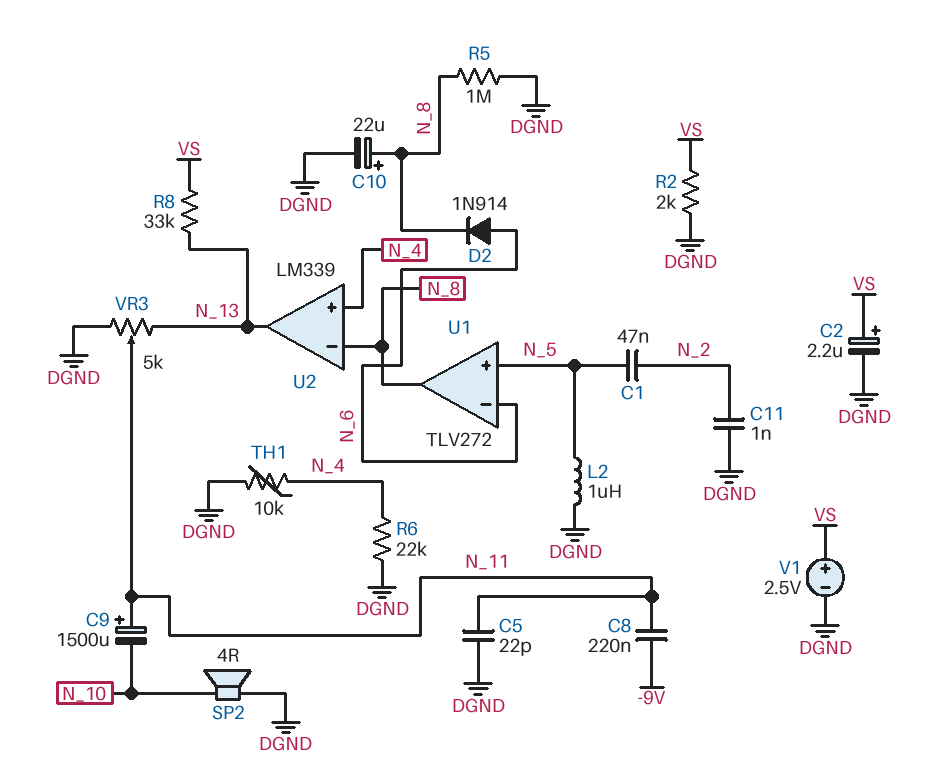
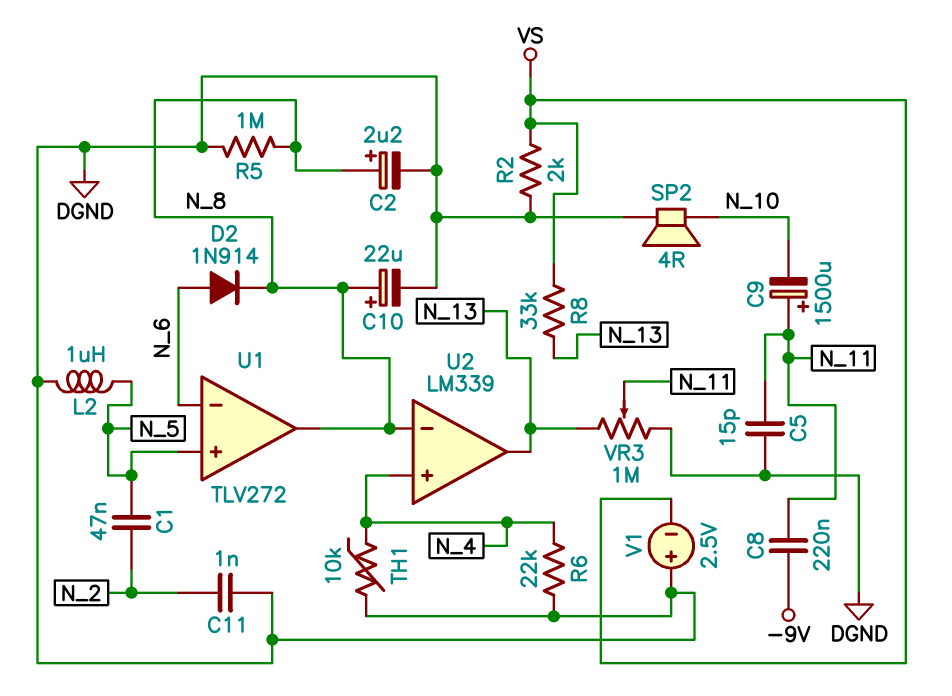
C2: 2.2uF (plus VS, minus DGND) -> 2.2uF (plus N_8, minus DGND)
C5: 22pF (DGND, N_11) -> 15pF (DGND, N_11)
V1: 2.5V (plus VS, minus DGND) -> 2.5V (plus DGND, minus VS)
VR3: 5k (DGND, N_13, wiper N_11) -> 1M (DGND, N_13, wiper N_11)

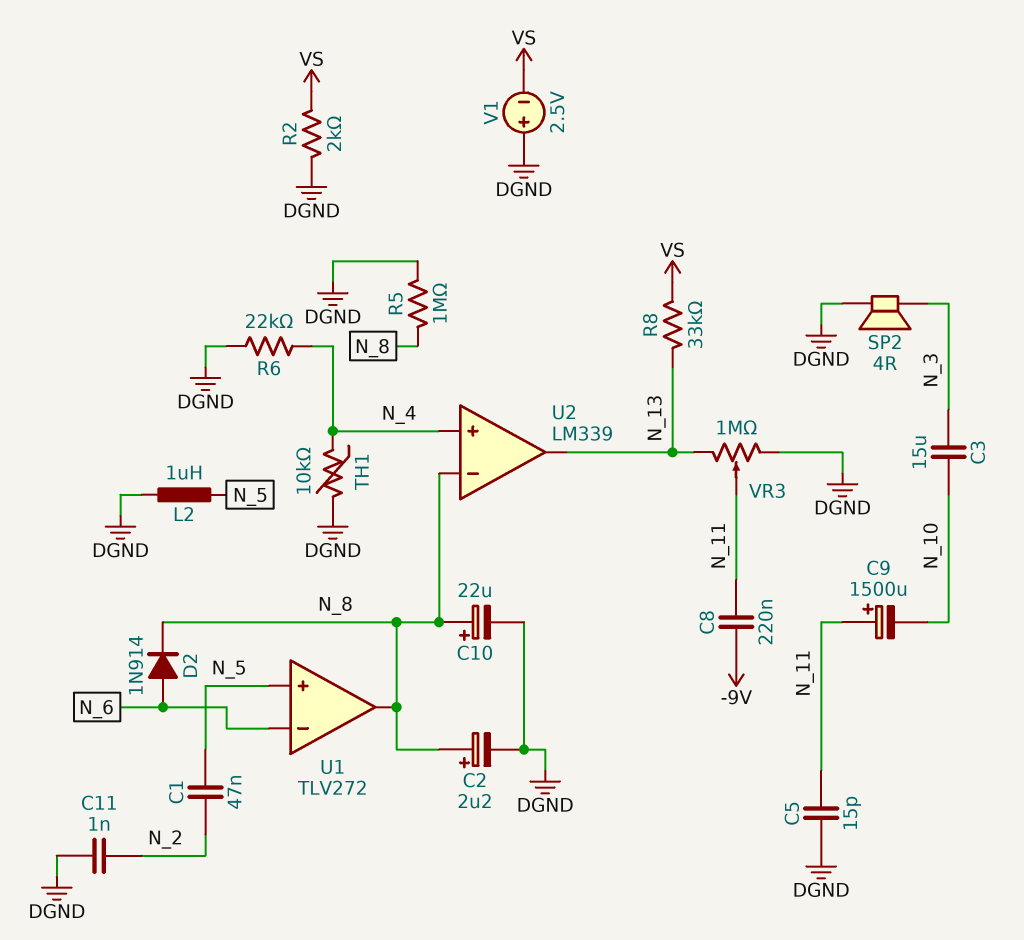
C3: none -> 15uF (N_3, N_10)
SP2: speaker 4R (DGND, N_10) -> speaker 4R (DGND, N_3)

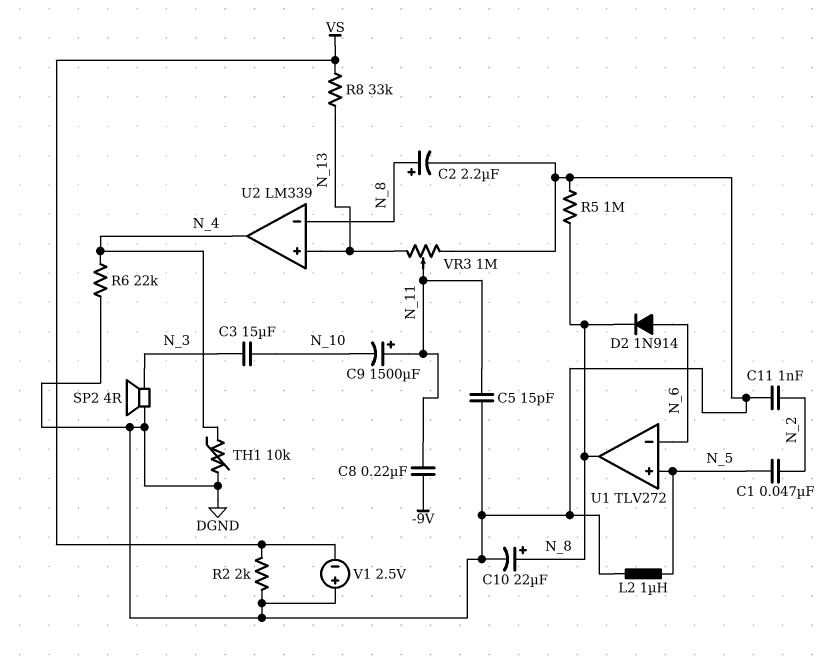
U2 pin in+: N_4 -> N_13
U2 pin out: N_13 -> N_4

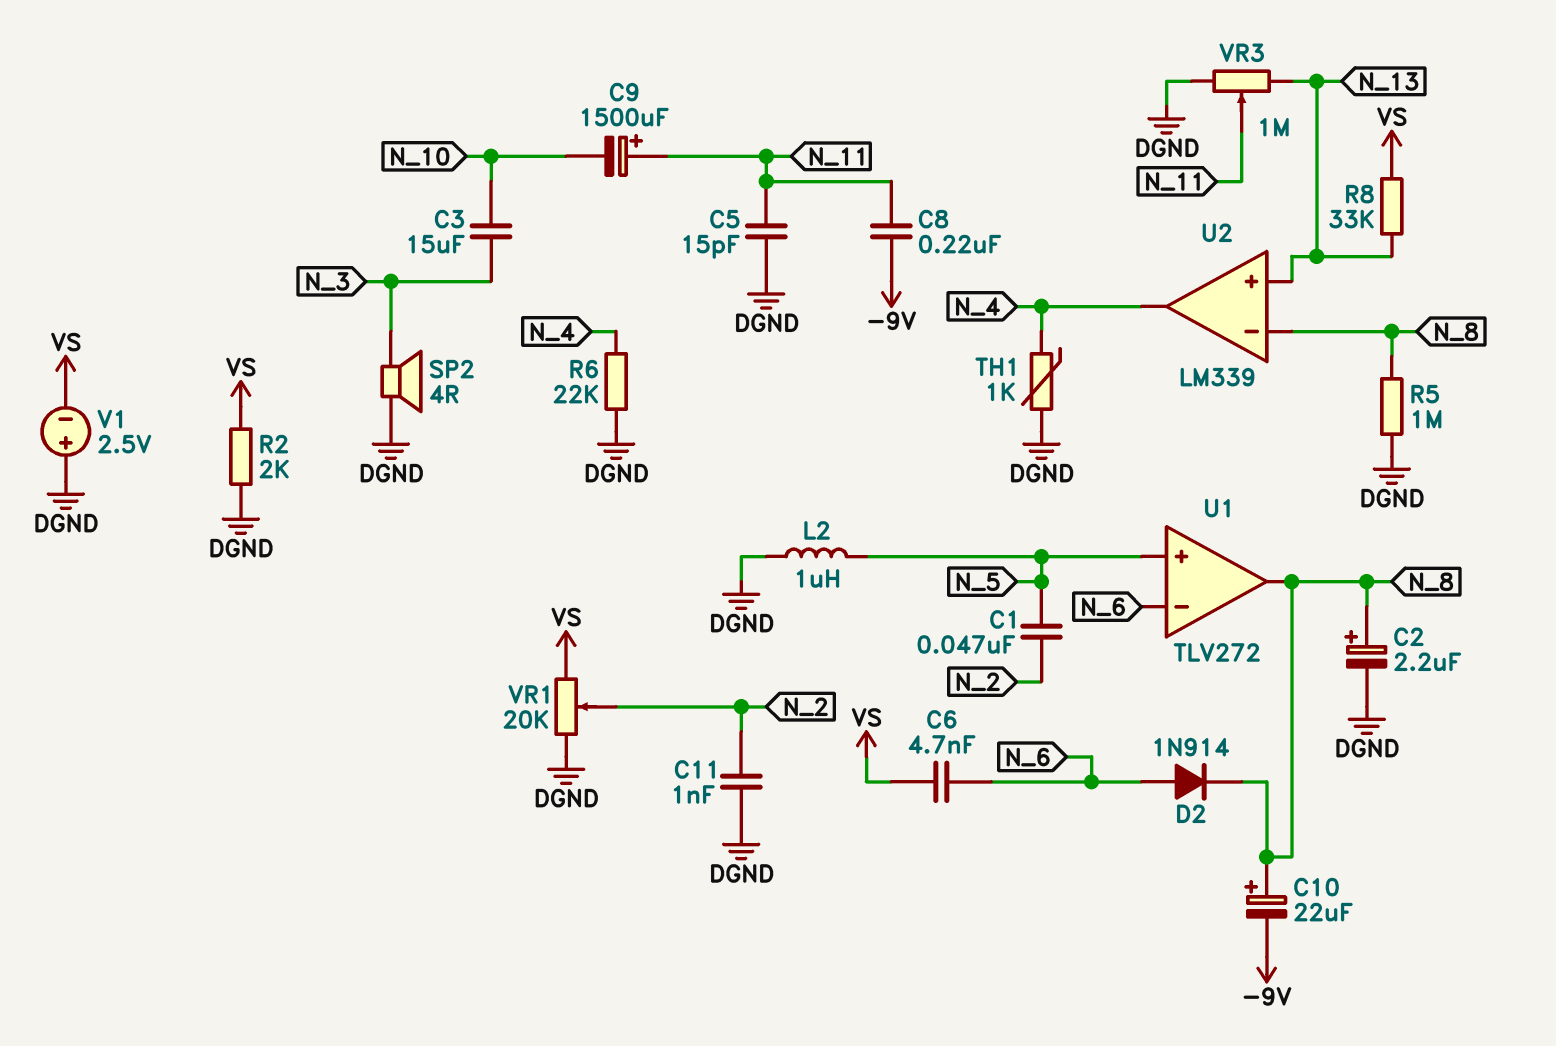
C6: none -> 4.7nF (N_6, VS)
C10: 22uF (plus N_8, minus DGND) -> 22uF (plus N_8, minus -9V)
TH1: 10k (DGND, N_4) -> 1k (DGND, N_4)
VR1: none -> 20k (DGND, VS, wiper N_2)

